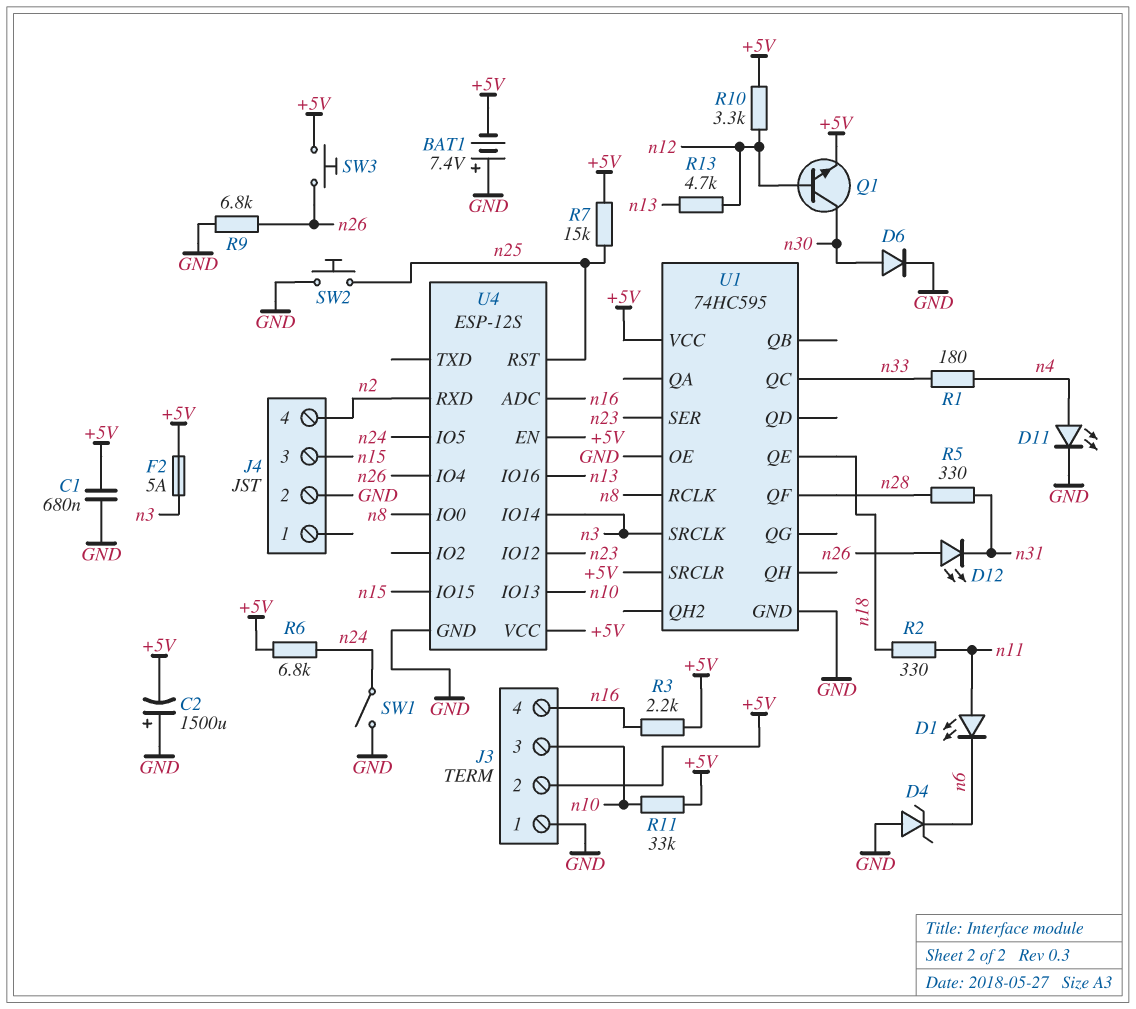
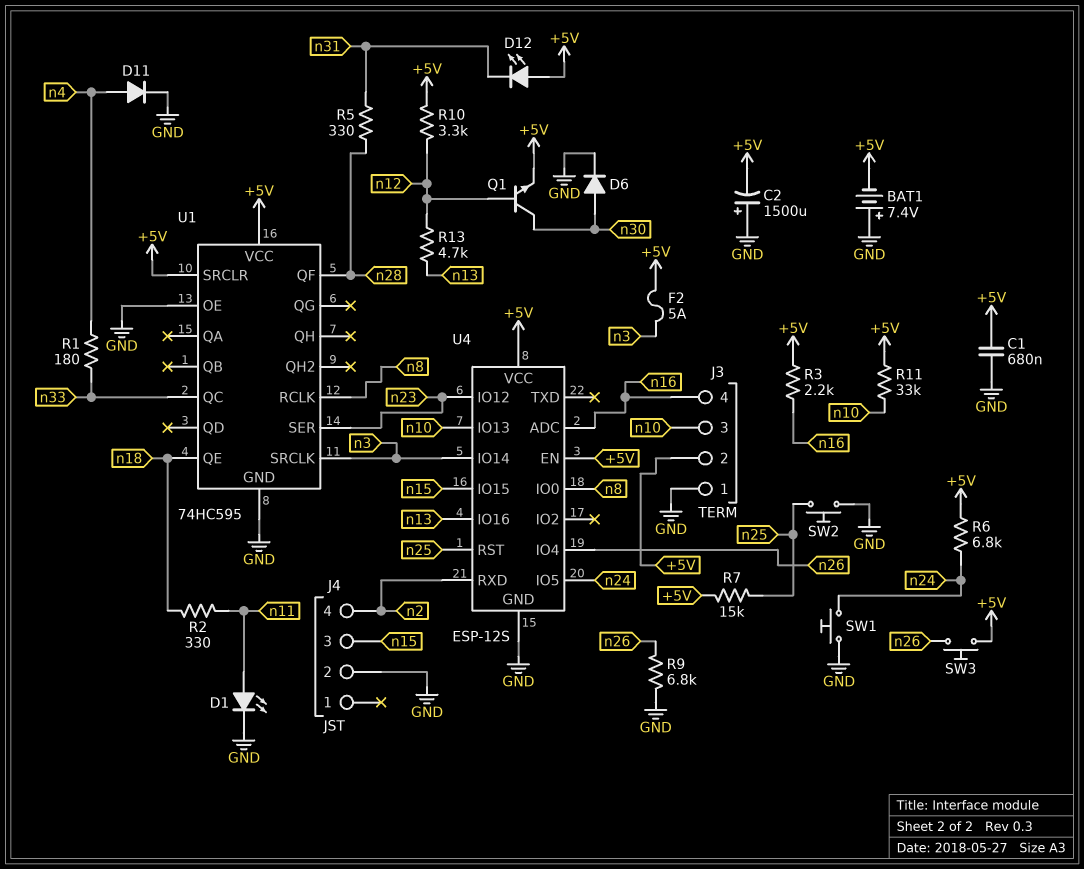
D1: LED (A n11, K n6) -> LED (A n11, K GND)
D4: zener (A GND, K n6) -> none
D11: LED (A n4, K GND) -> diode (A n4, K GND)
D12: LED (A n26, K n31) -> LED (A +5V, K n31)
SW1: switch (GND, n24) -> button (GND, n24)

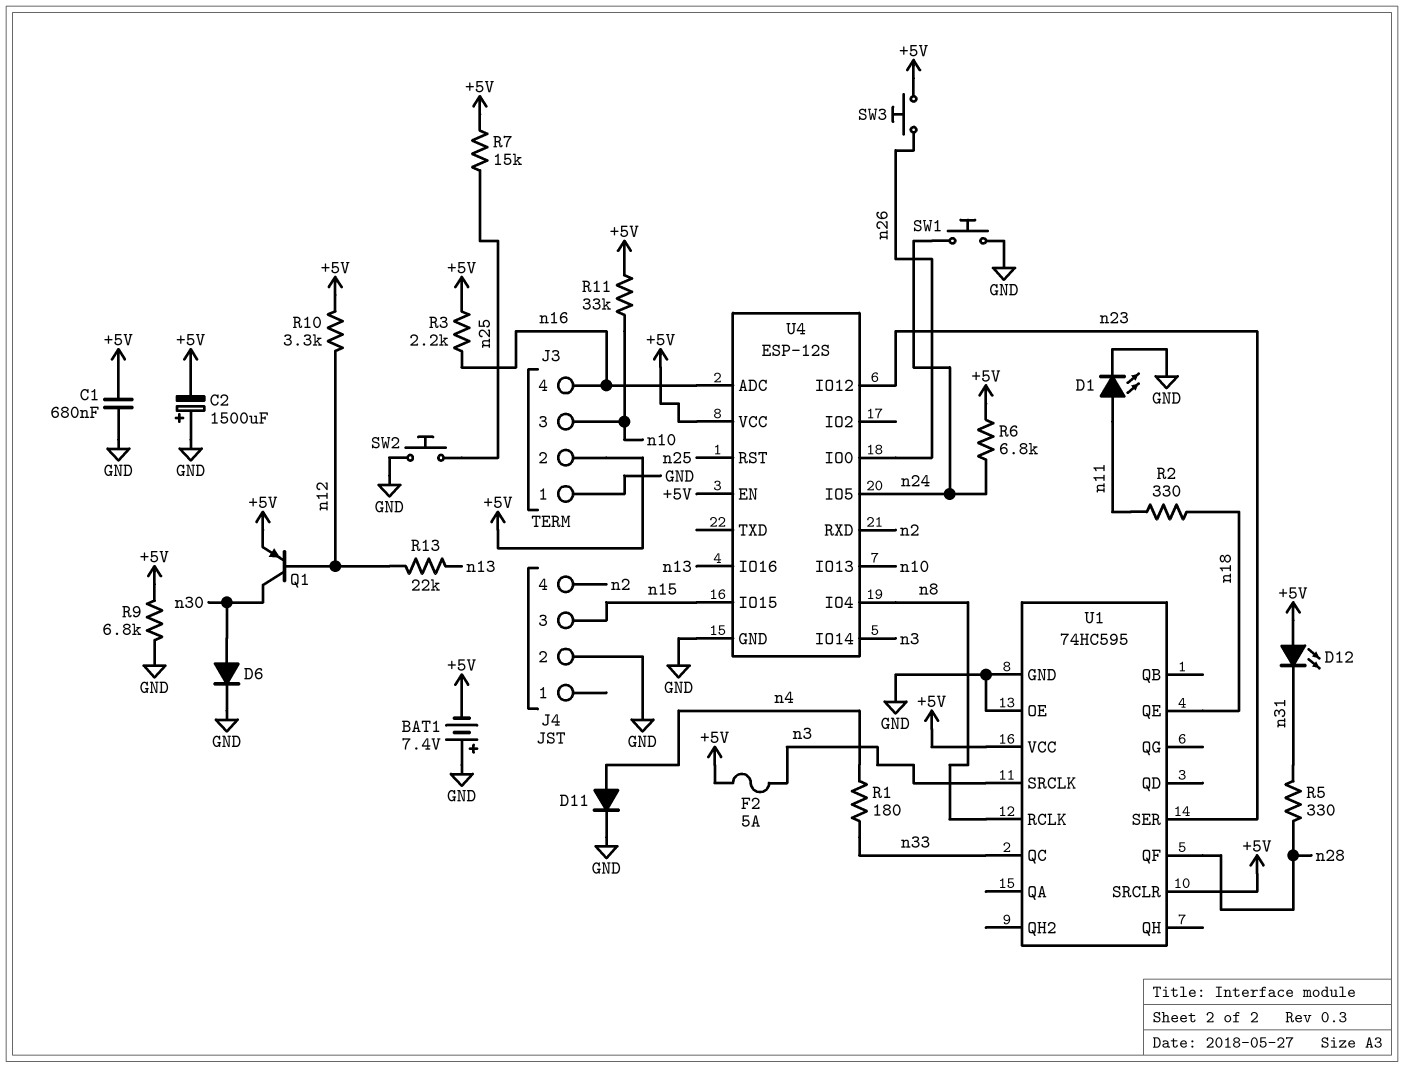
Q1: NPN (B n12, C n30, E +5V) -> PNP (B n12, C n30, E +5V)
R9: 6.8k (GND, n26) -> 6.8k (+5V, GND)
R13: 4.7k (n12, n13) -> 22k (n12, n13)
U4 pin IO0: n8 -> n26
U4 pin IO4: n26 -> n8

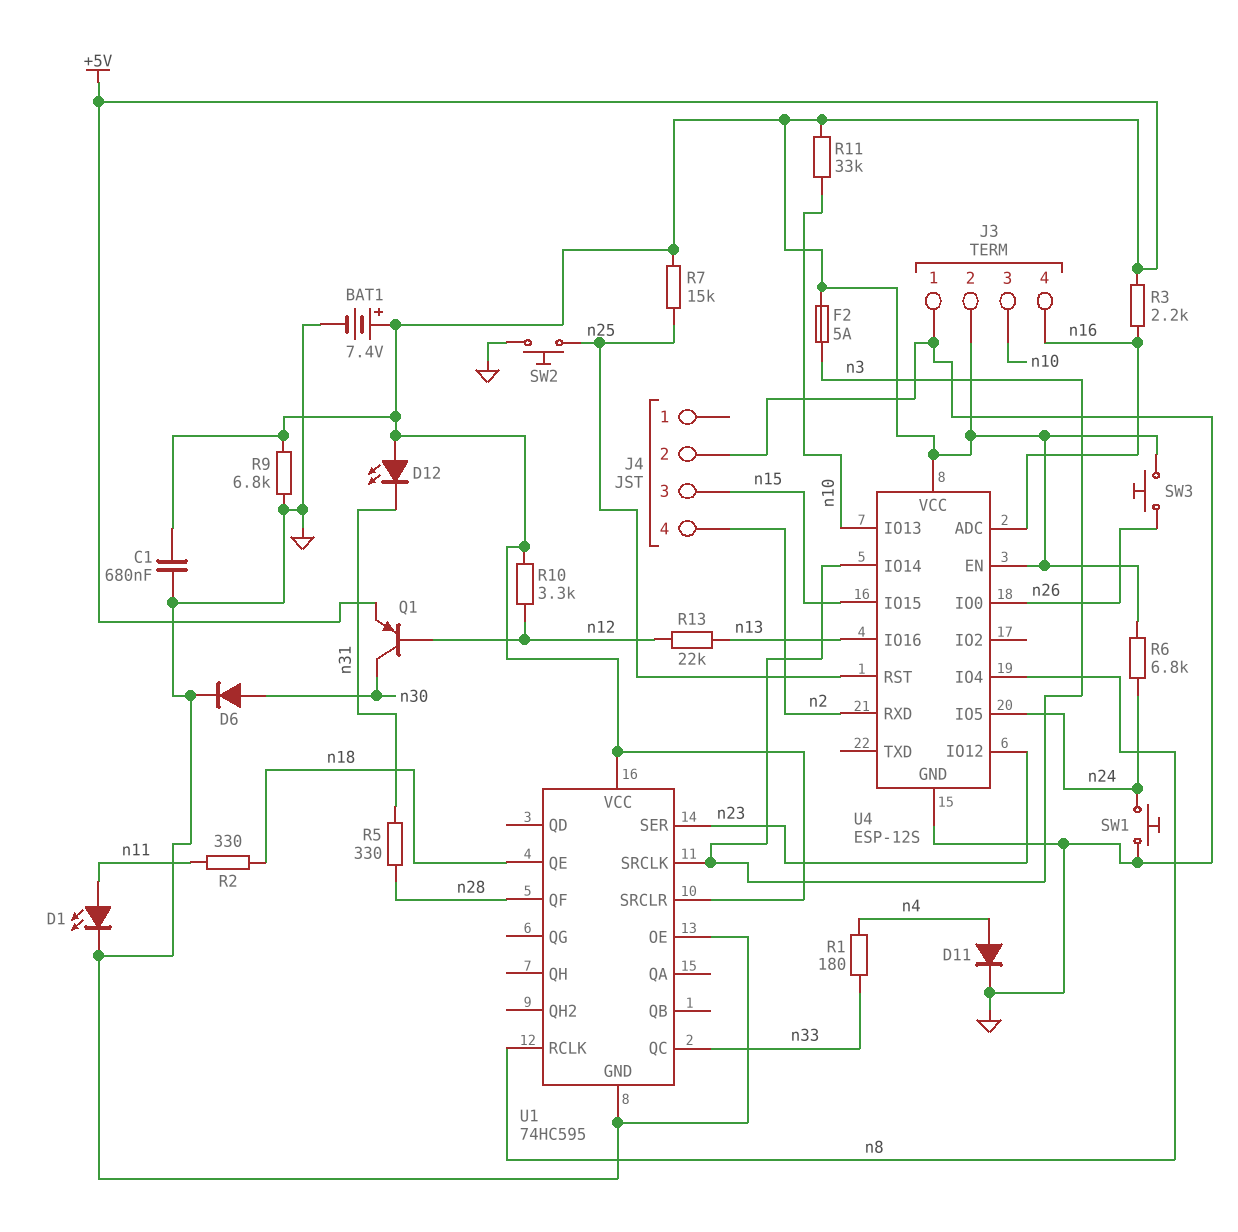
BAT1: 7.4V (plus GND, minus +5V) -> 7.4V (plus +5V, minus GND)
C2: 1500uF (plus GND, minus +5V) -> none

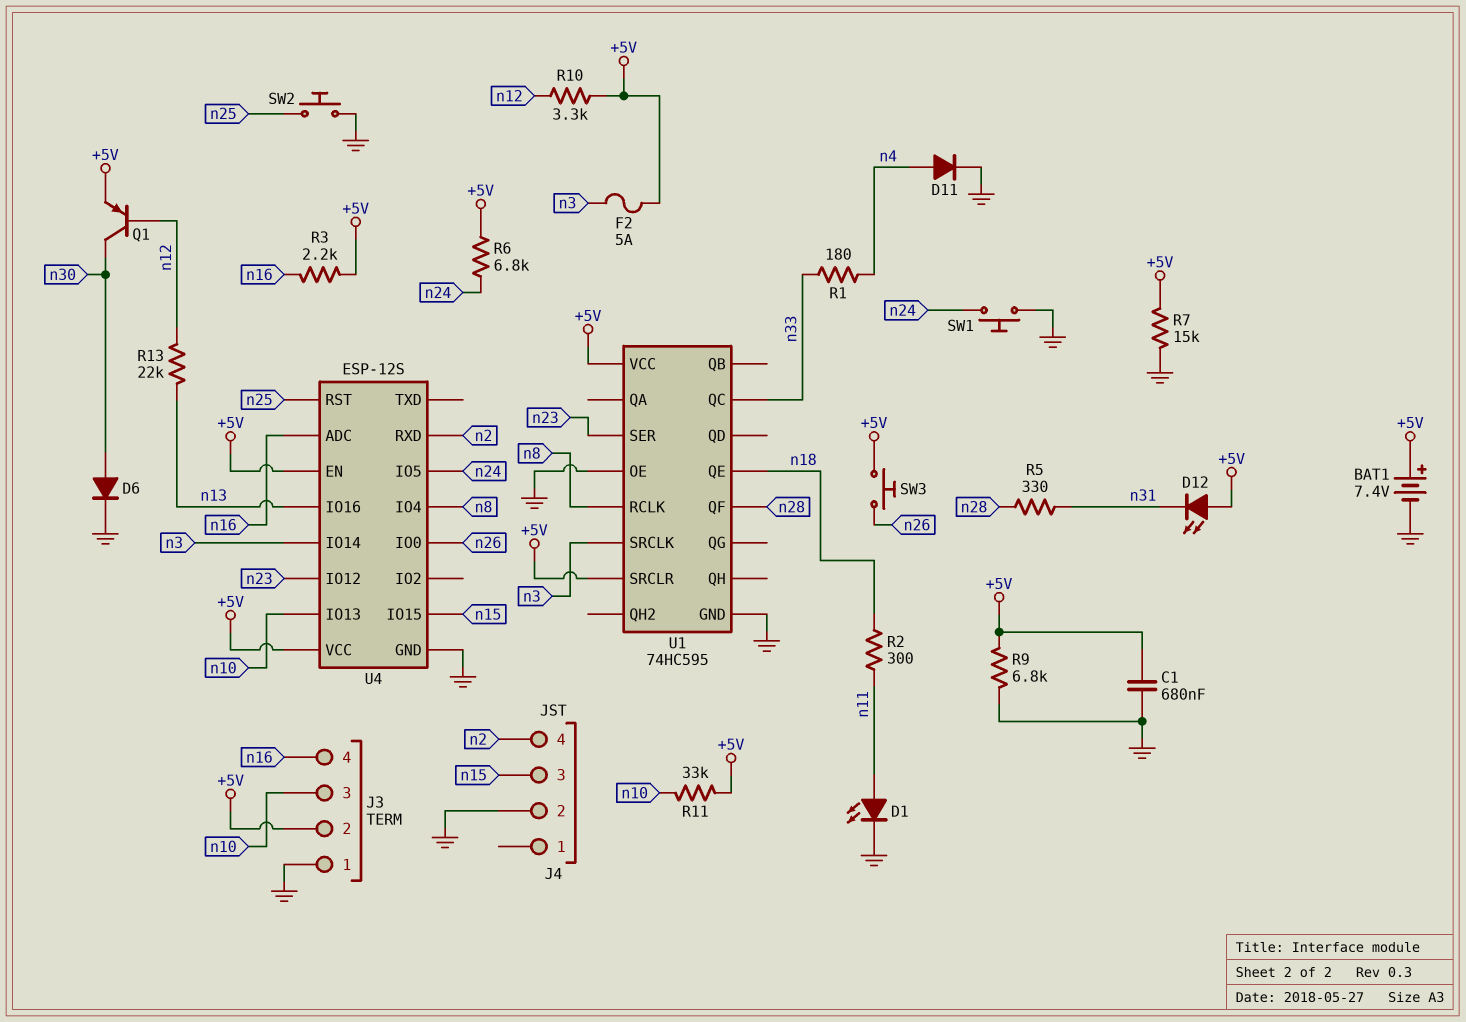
R2: 330 (n11, n18) -> 300 (n11, n18)
R7: 15k (+5V, n25) -> 15k (+5V, GND)

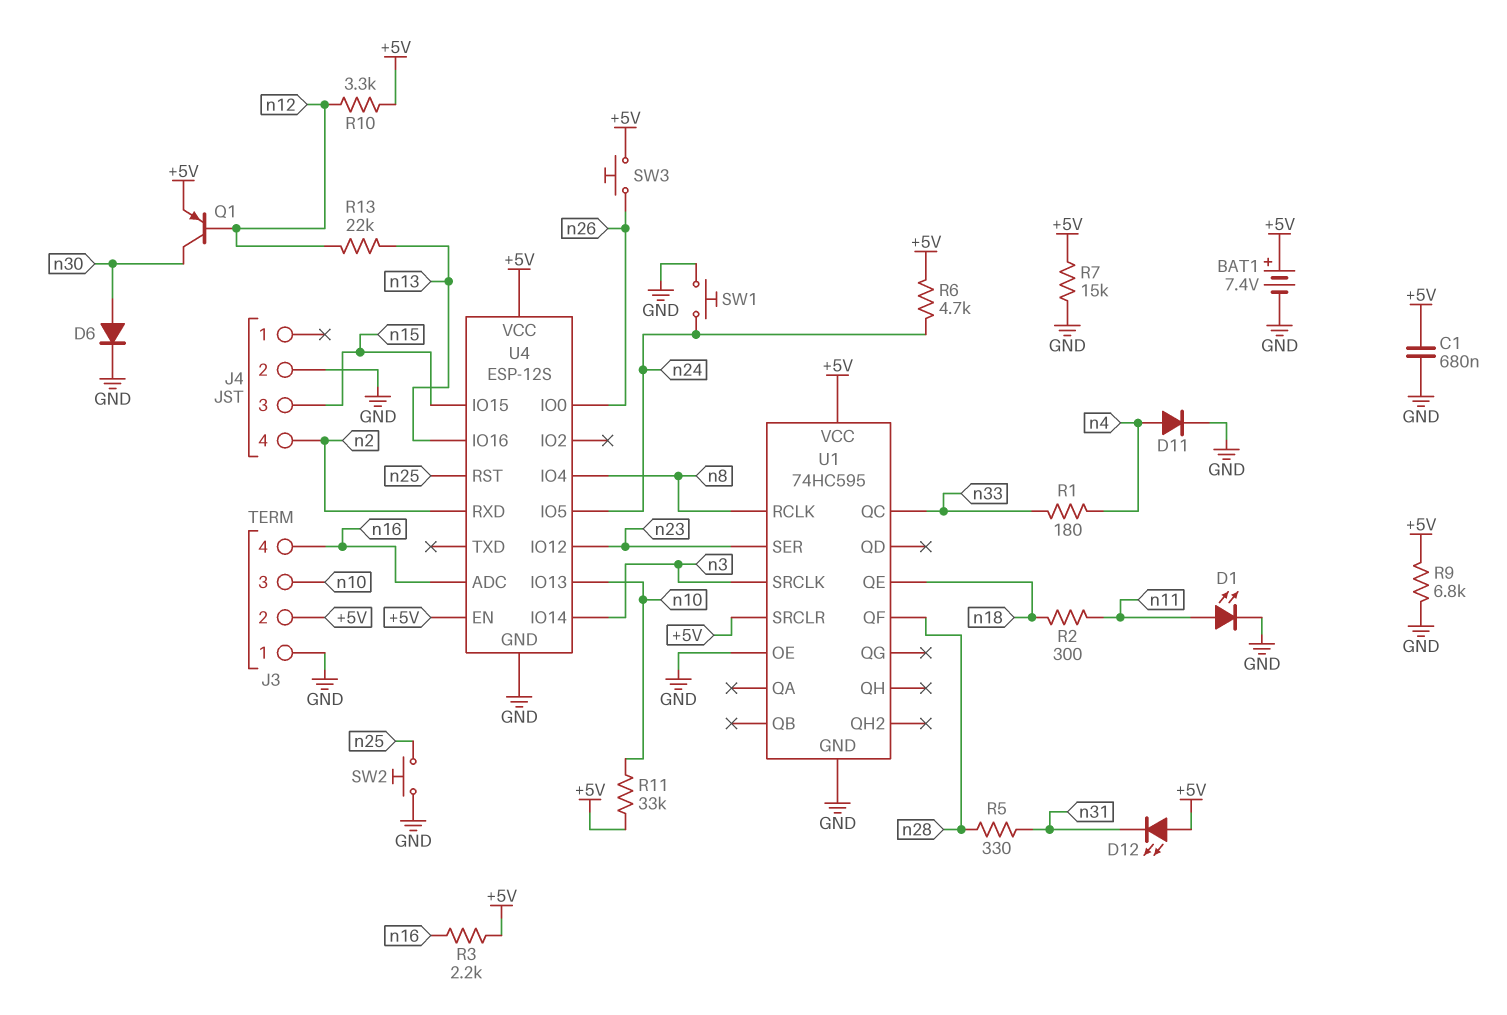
F2: 5A (+5V, n3) -> none
R6: 6.8k (+5V, n24) -> 4.7k (+5V, n24)

